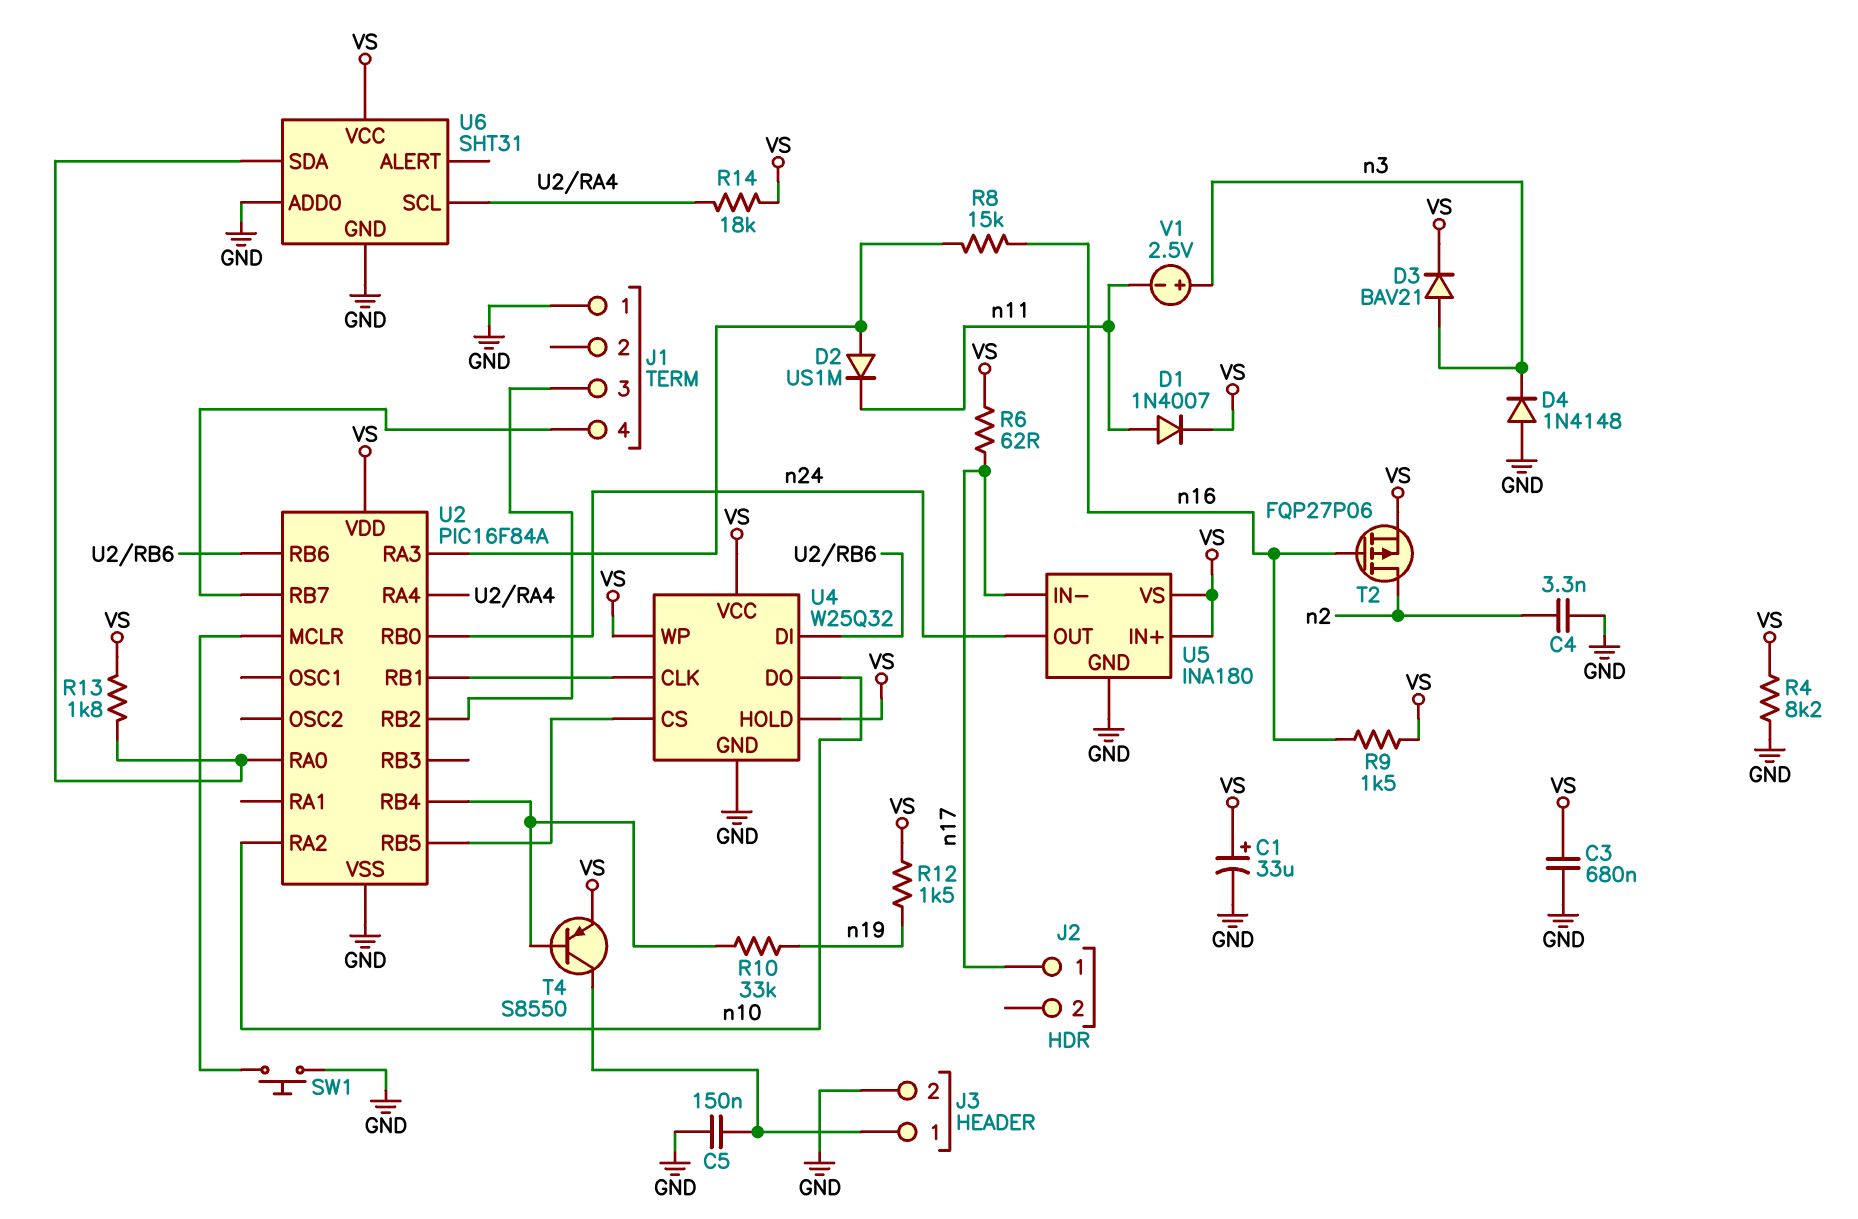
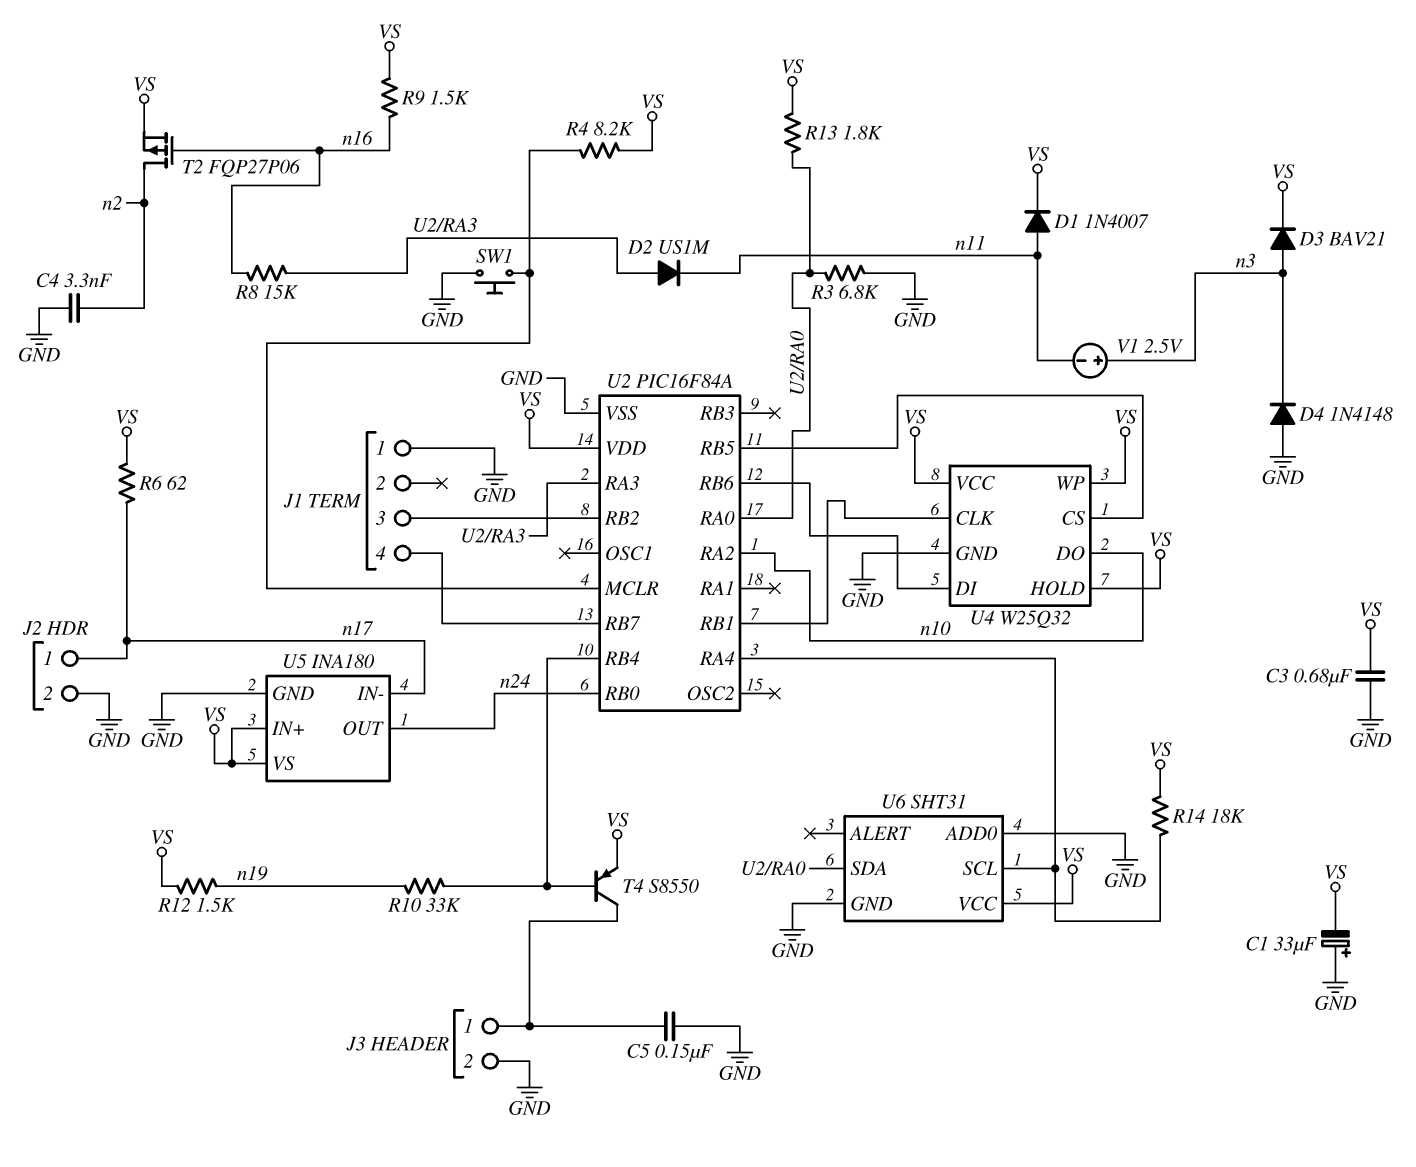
C1: 33uF (plus VS, minus GND) -> 33uF (plus GND, minus VS)
J2 pin 2: none -> GND
R3: none -> 6.8k (GND, U2/RA0)
R4: 8.2k (GND, VS) -> 8.2k (U2/MCLR, VS)

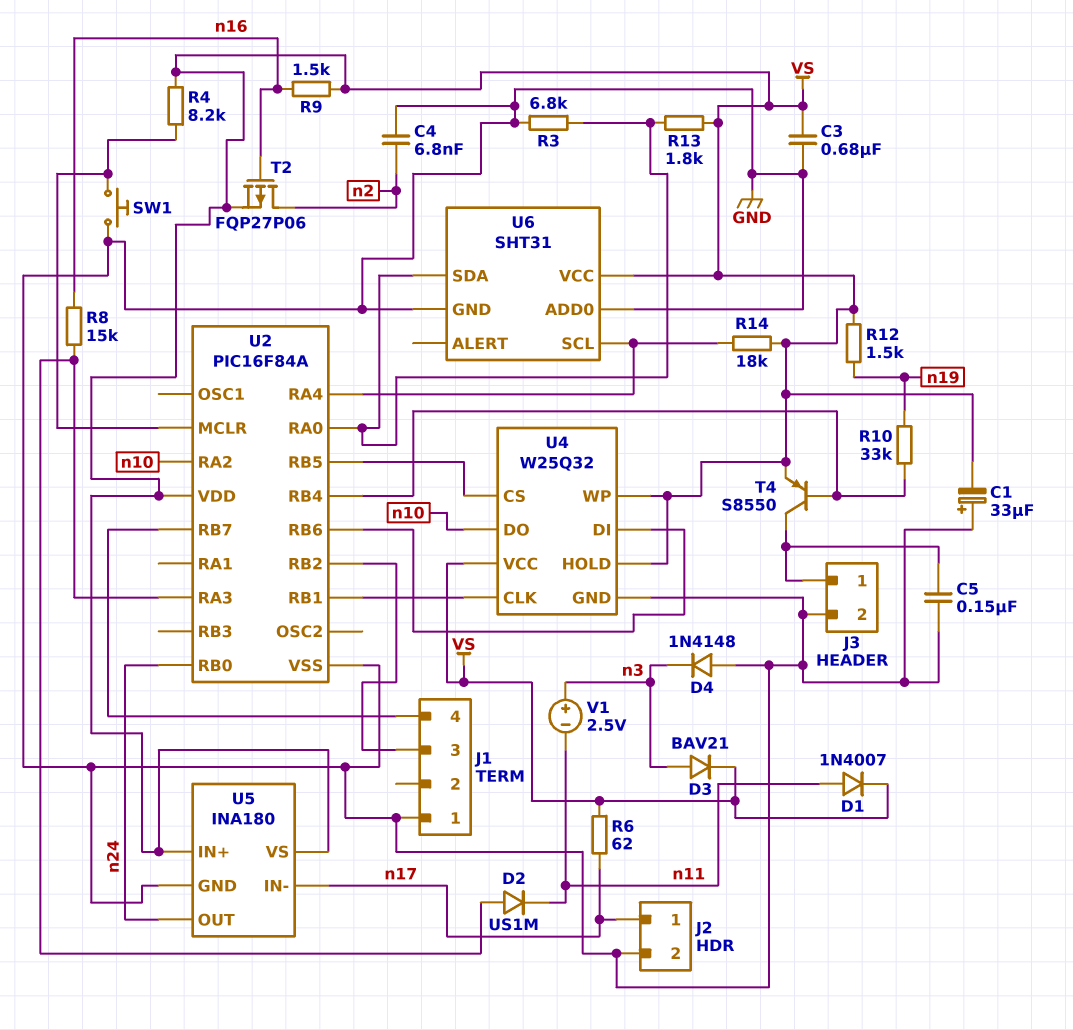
C4: 3.3nF (GND, n2) -> 6.8nF (GND, n2)

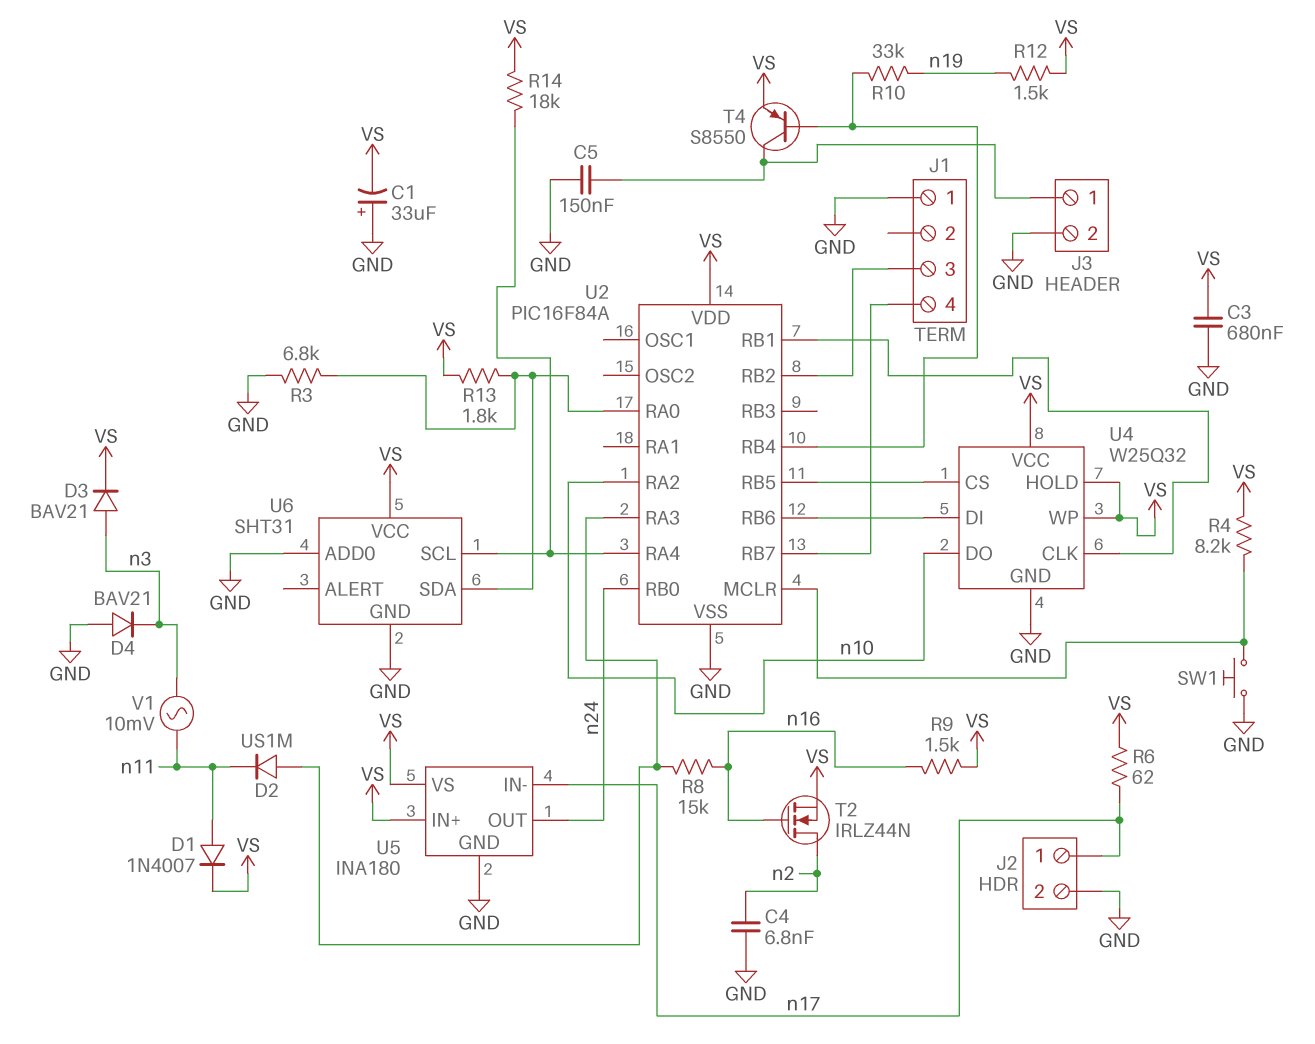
D4: diode 1N4148 (A GND, K n3) -> diode BAV21 (A GND, K n3)
T2: PMOS FQP27P06 (G n16, D n2, S VS) -> NMOS IRLZ44N (G n16, D n2, S VS)
V1: 2.5V (plus n3, minus n11) -> AC 10mV (n3, n11)

